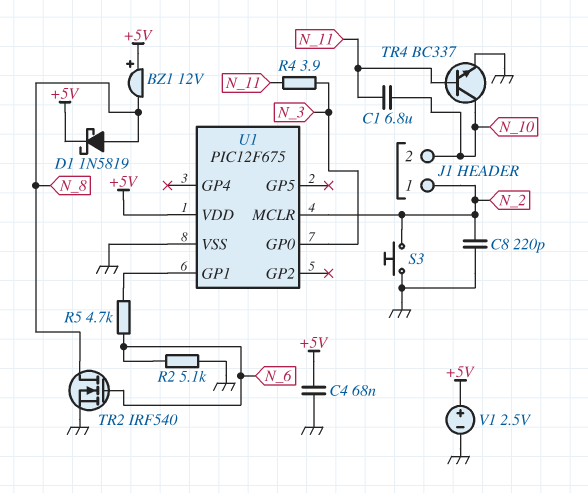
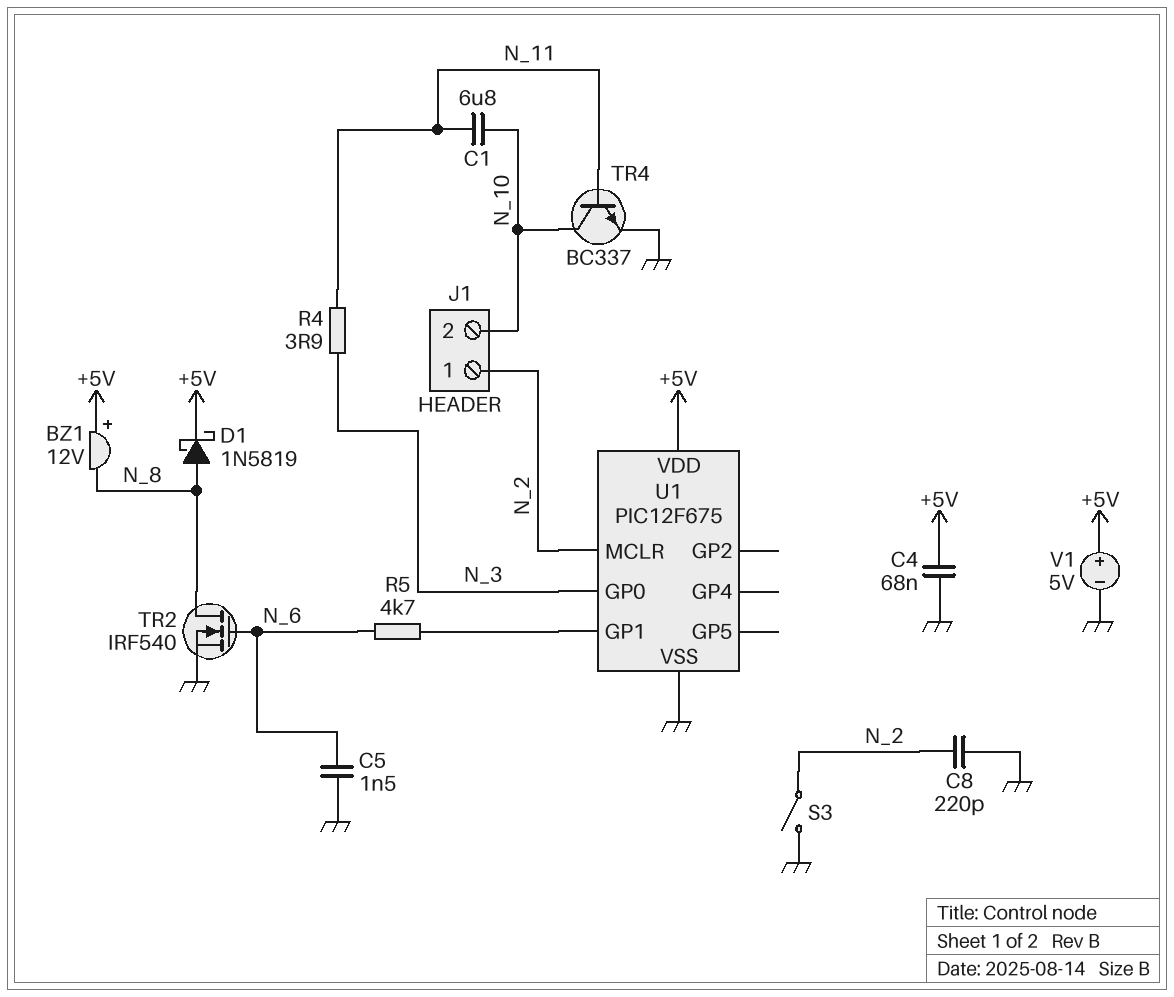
C5: none -> 1.5nF (GND, N_6)
R2: 5.1k (GND, N_6) -> none
S3: button (GND, N_2) -> switch (GND, N_2)
V1: 2.5V (plus +5V, minus GND) -> 5V (plus +5V, minus GND)

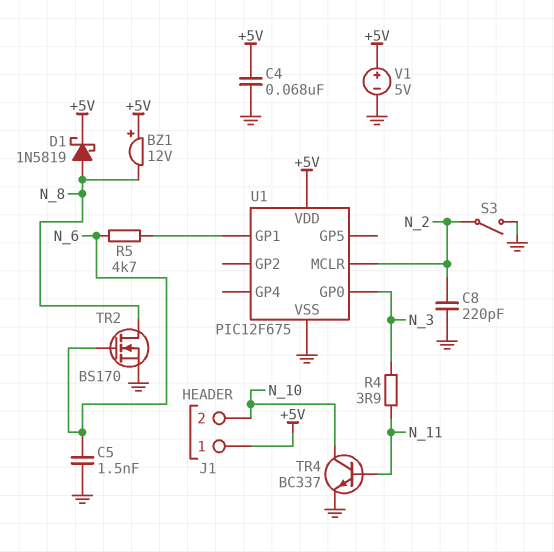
C1: 6.8uF (N_10, N_11) -> none
J1 pin 1: N_2 -> +5V
TR2: NMOS IRF540 (G N_6, D N_8, S GND) -> NMOS BS170 (G N_6, D N_8, S GND)

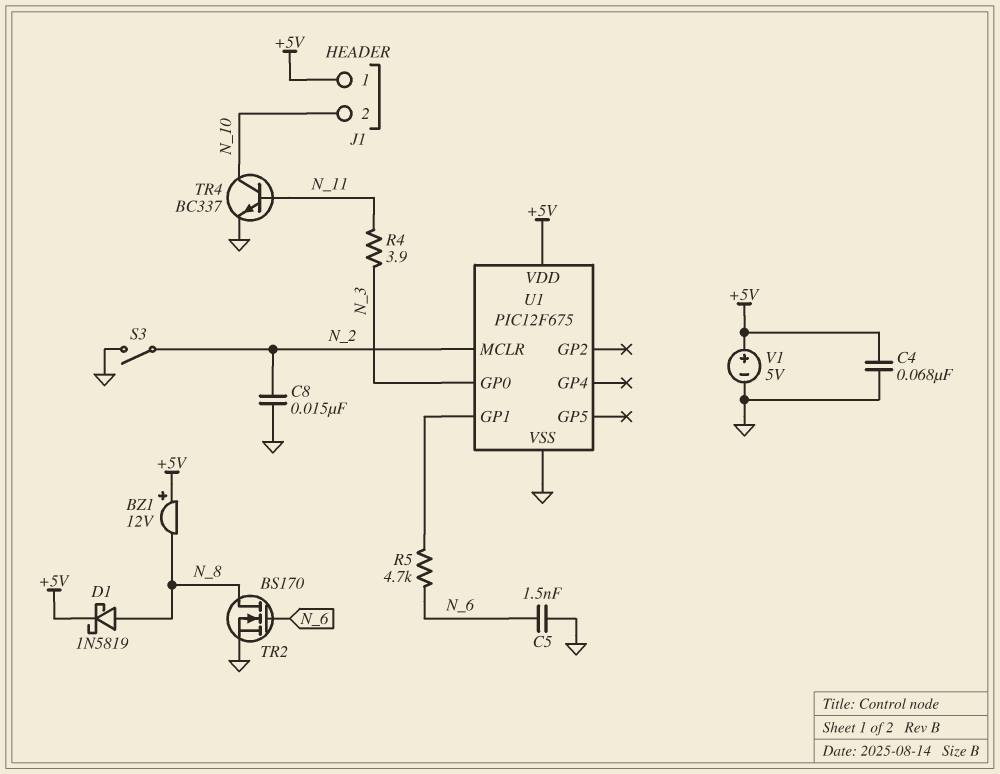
C8: 220pF (GND, N_2) -> 15nF (GND, N_2)

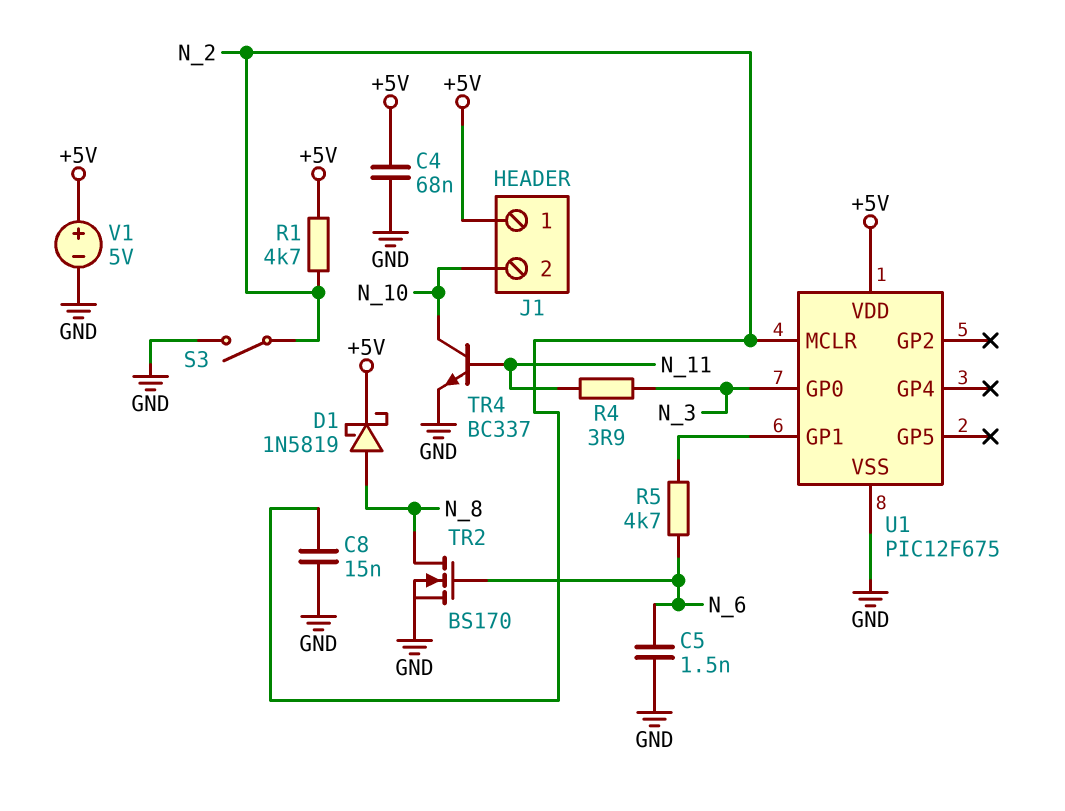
BZ1: buzzer 12V (plus +5V, minus N_8) -> none
R1: none -> 4.7k (+5V, N_2)

